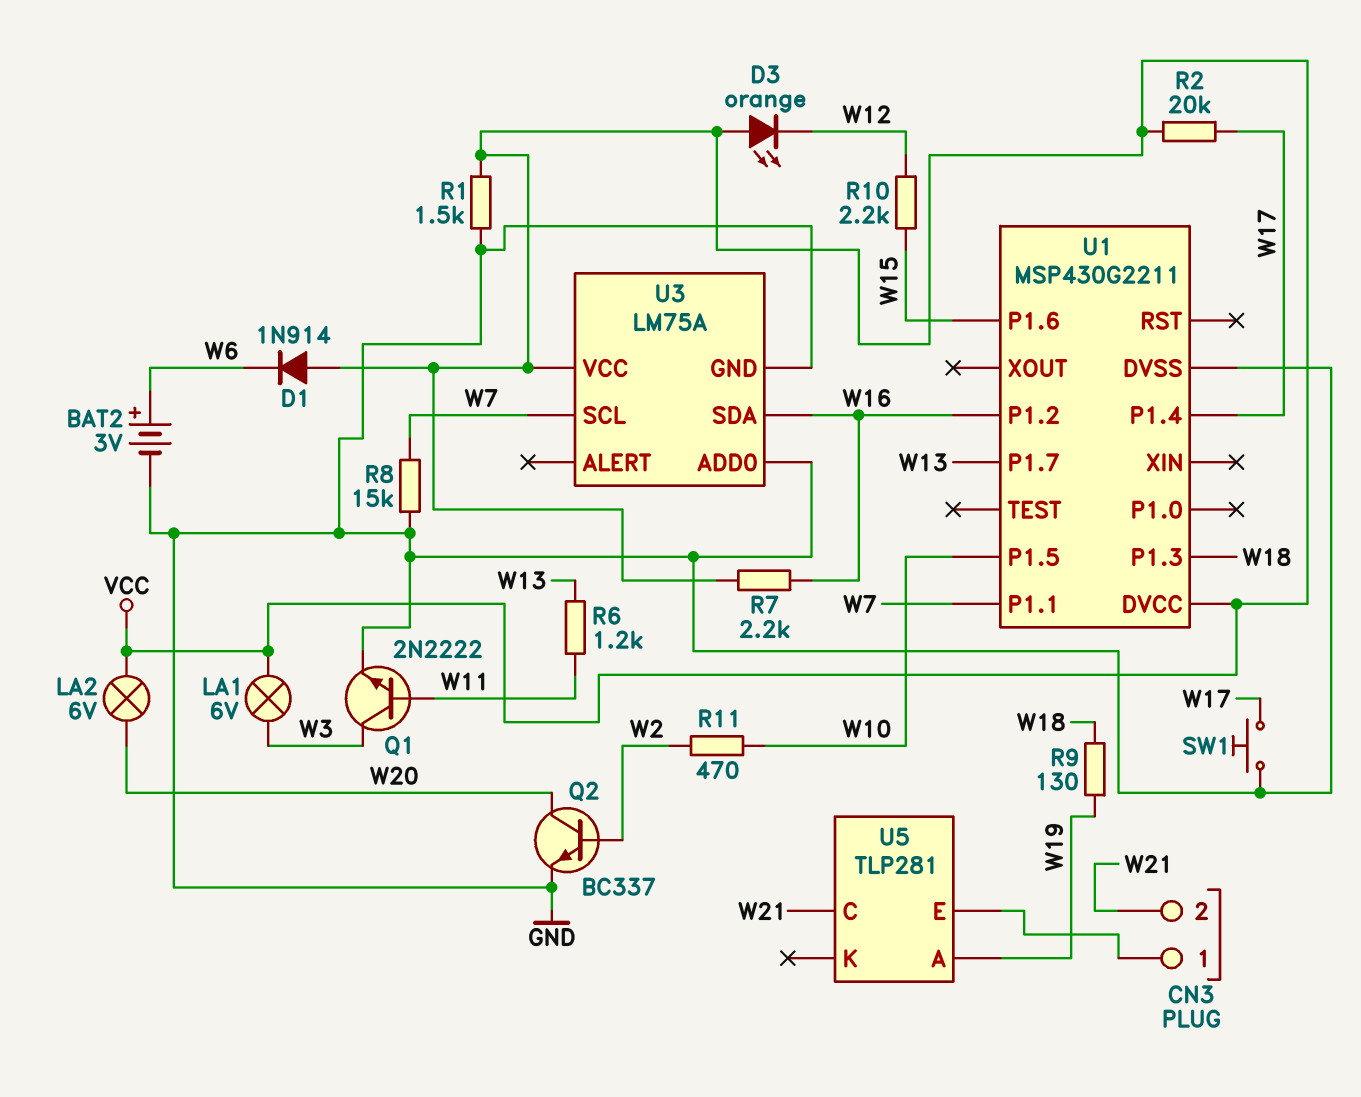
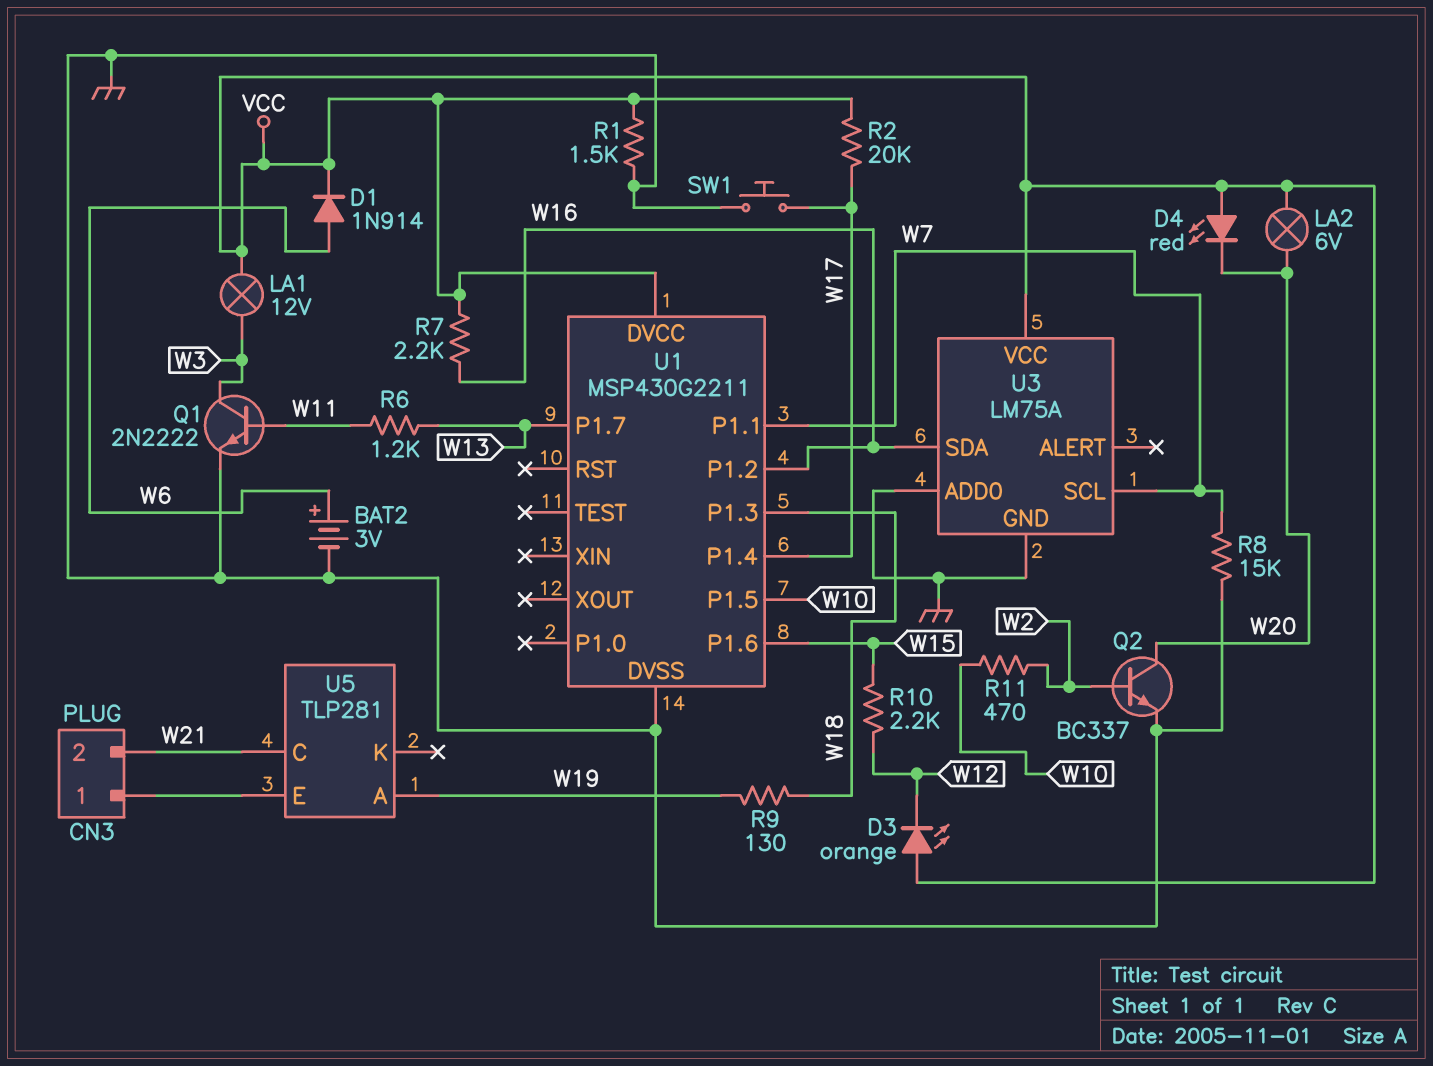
D1: diode 1N914 (A VCC, K W6) -> diode 1N914 (A W6, K VCC)
D4: none -> LED red (A VCC, K W20)
LA1: lamp 6V (VCC, W3) -> lamp 12V (VCC, W3)

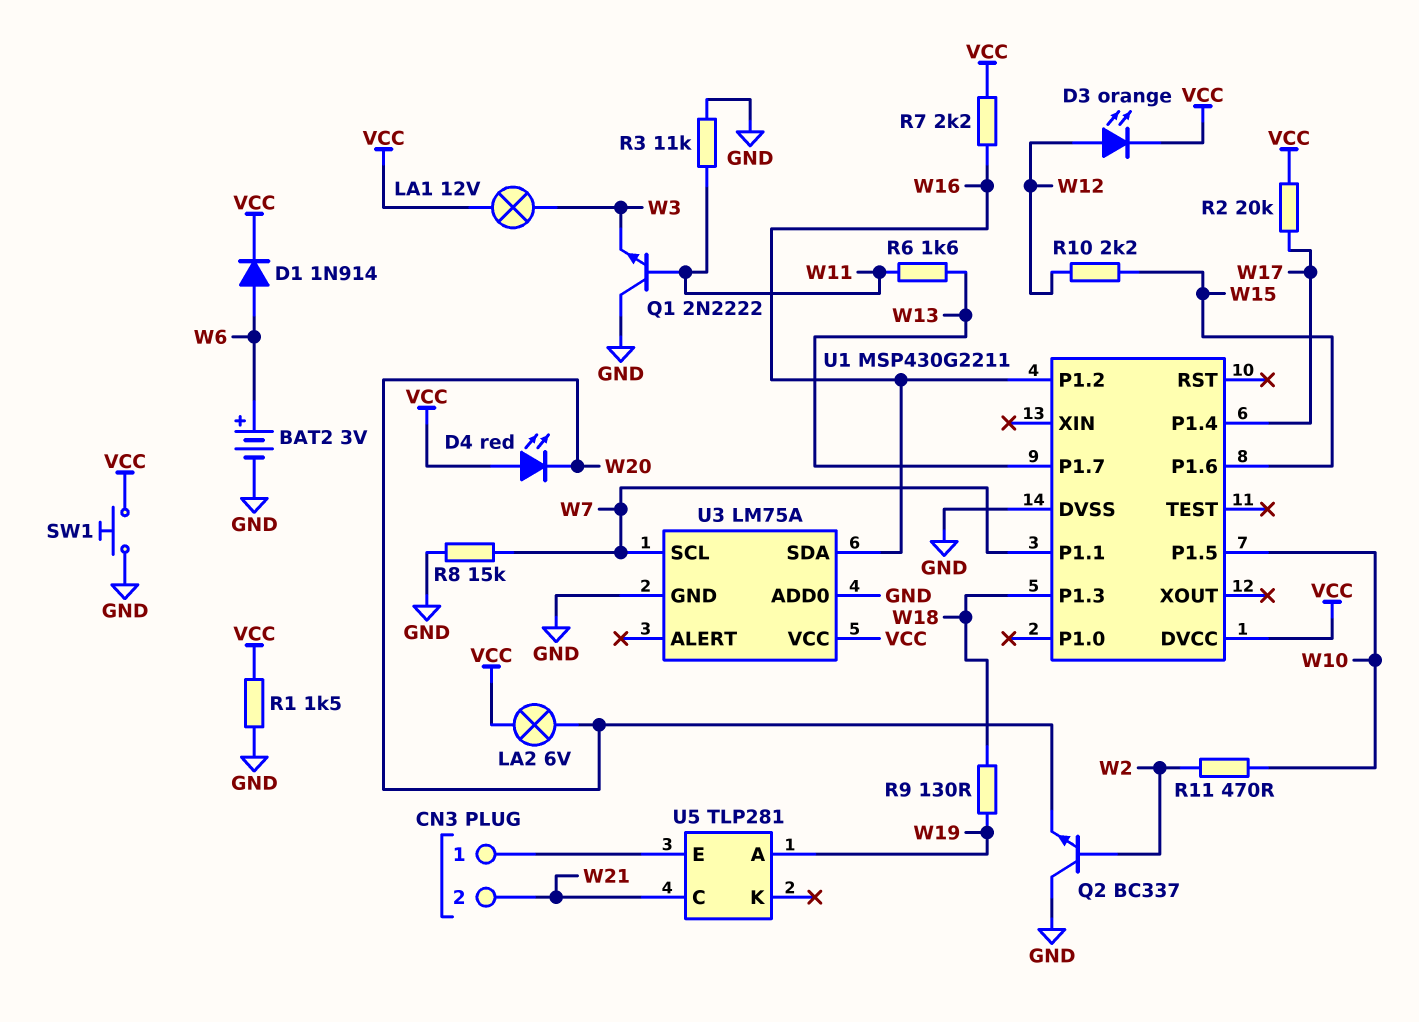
D3: LED orange (A VCC, K W12) -> LED orange (A W12, K VCC)
Q1: NPN 2N2222 (B W11, C W3, E GND) -> NPN 2N2222 (B W11, C GND, E W3)
Q2: NPN BC337 (B W2, C W20, E GND) -> NPN BC337 (B W2, C GND, E W20)
R3: none -> 11k (GND, W11)
R6: 1.2k (W11, W13) -> 1.6k (W11, W13)
SW1: button (GND, W17) -> button (GND, VCC)

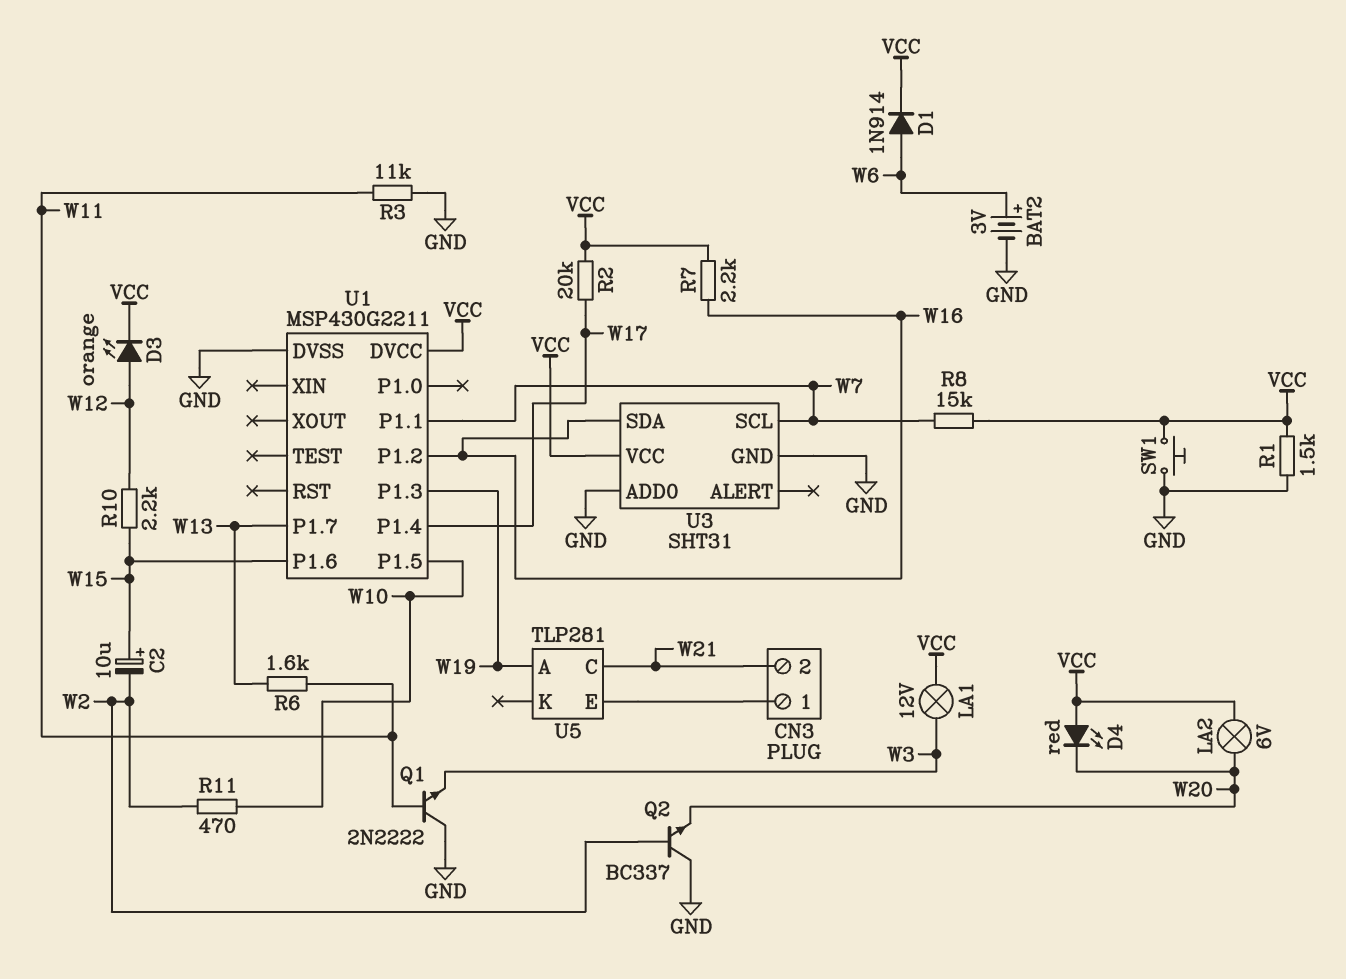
C2: none -> 10uF (plus W15, minus W2)
R8: 15k (GND, W7) -> 15k (VCC, W7)
R9: 130 (W18, W19) -> none
U1 pin P1.3: W18 -> W19
U3: LM75A -> SHT31

